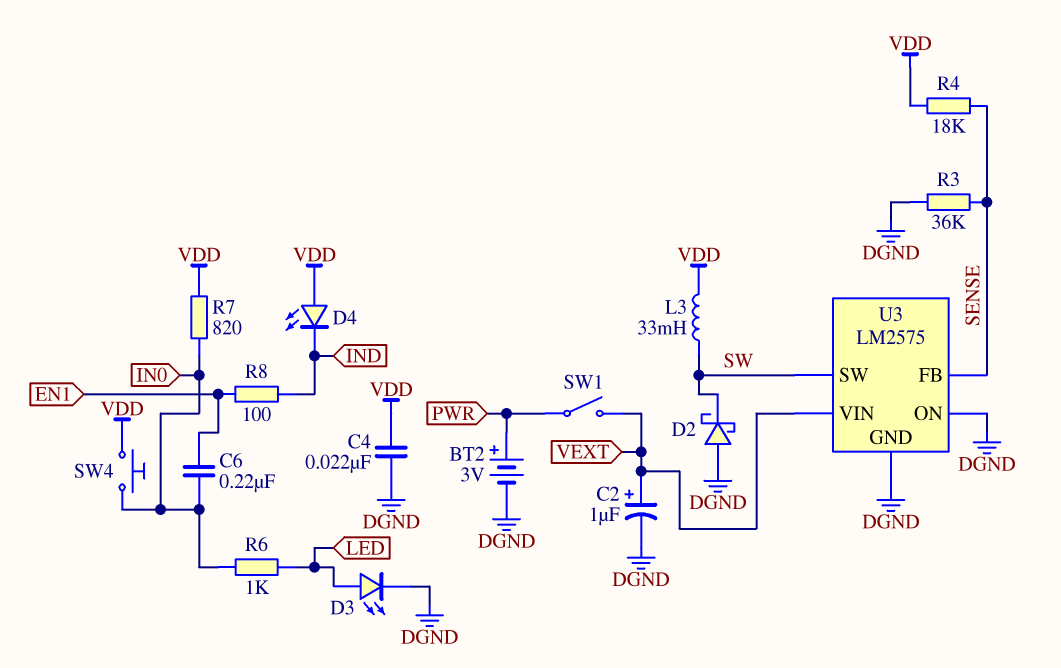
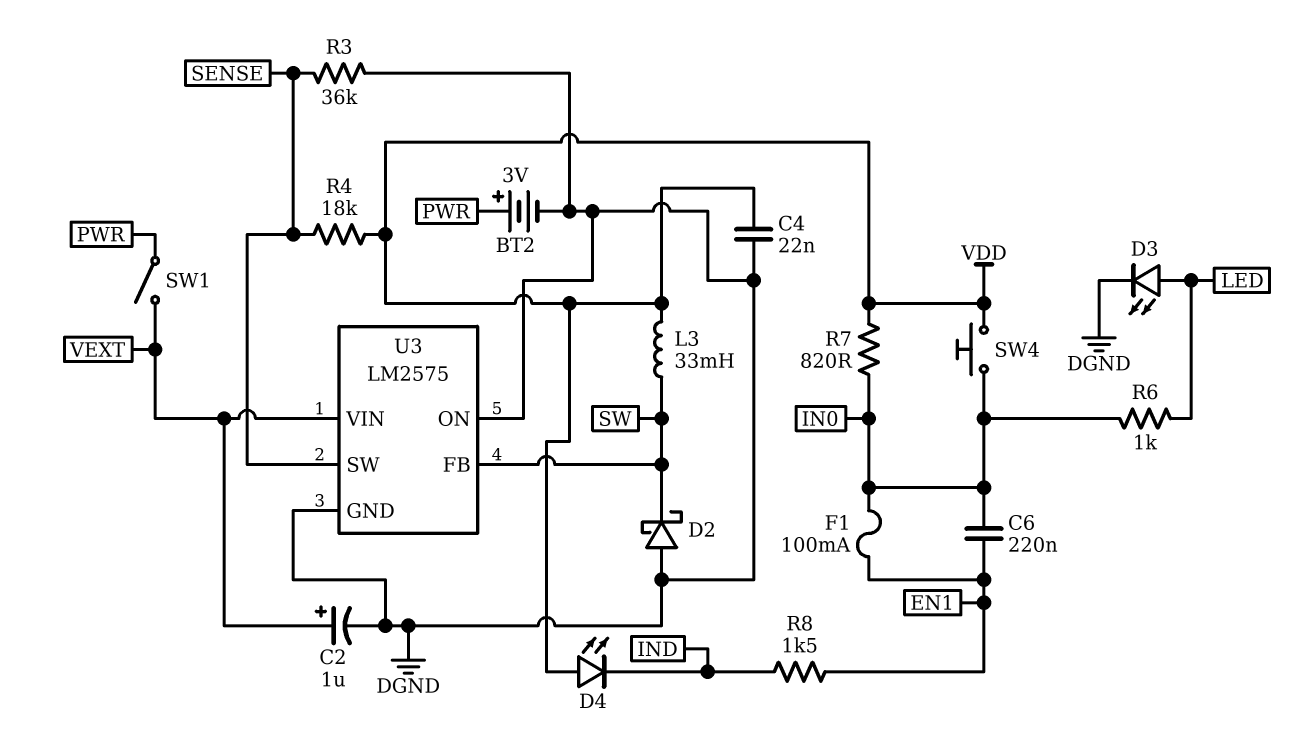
F1: none -> 100mA (EN1, IN0)
R8: 100 (EN1, IND) -> 1.5k (EN1, IND)
U3 pin FB: SENSE -> SW
U3 pin SW: SW -> SENSE

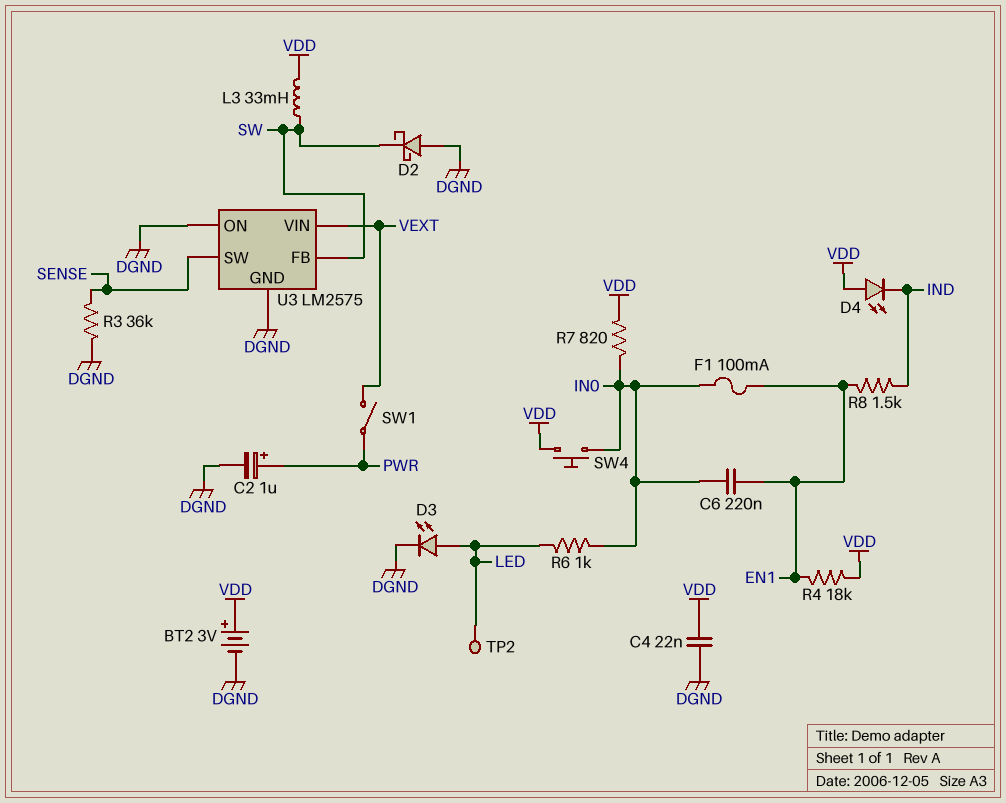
BT2: 3V (plus PWR, minus DGND) -> 3V (plus VDD, minus DGND)
C2: 1uF (plus VEXT, minus DGND) -> 1uF (plus PWR, minus DGND)
R4: 18k (SENSE, VDD) -> 18k (EN1, VDD)
TP2: none -> test point (LED)

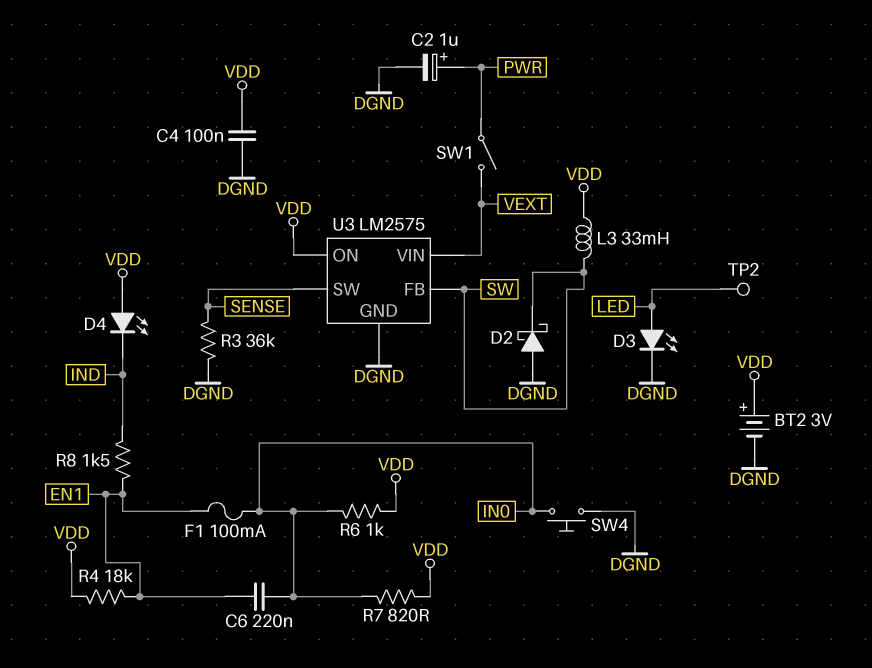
C4: 22nF (DGND, VDD) -> 100nF (DGND, VDD)
R6: 1k (IN0, LED) -> 1k (IN0, VDD)
SW4: button (IN0, VDD) -> button (DGND, IN0)
U3 pin ON: DGND -> VDD

